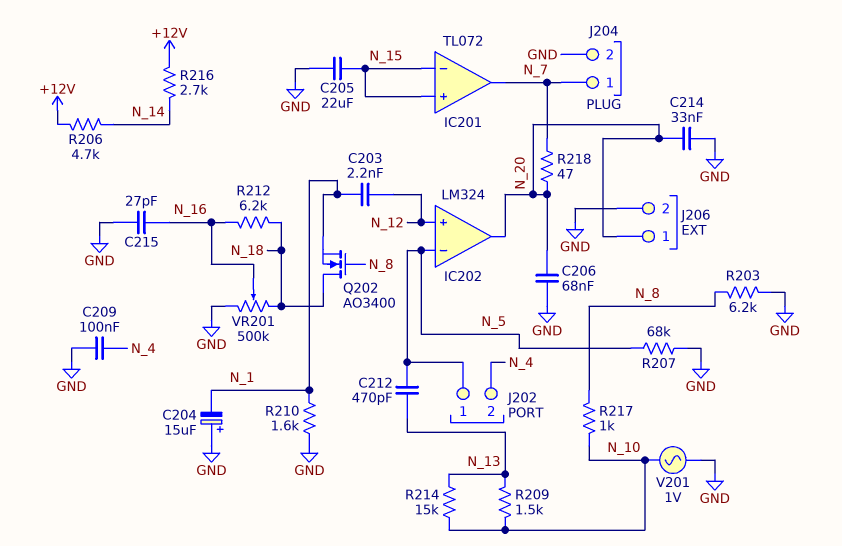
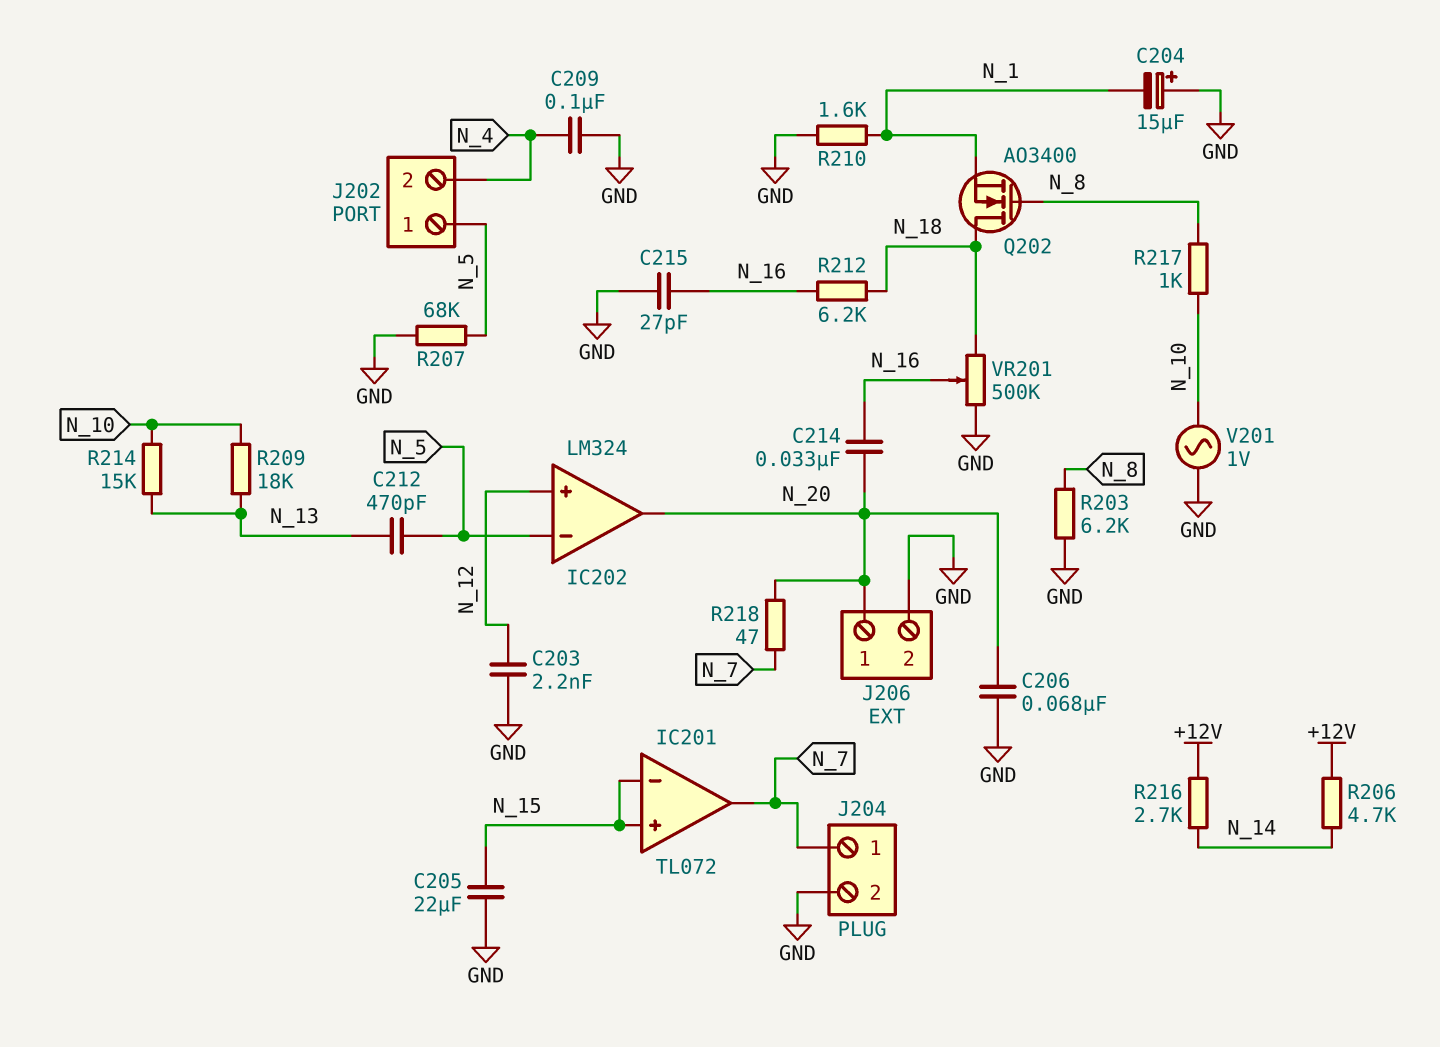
C203: 2.2nF (N_1, N_12) -> 2.2nF (GND, N_12)
C214: 33nF (GND, N_20) -> 33nF (N_16, N_20)
R209: 1.5k (N_10, N_13) -> 18k (N_10, N_13)

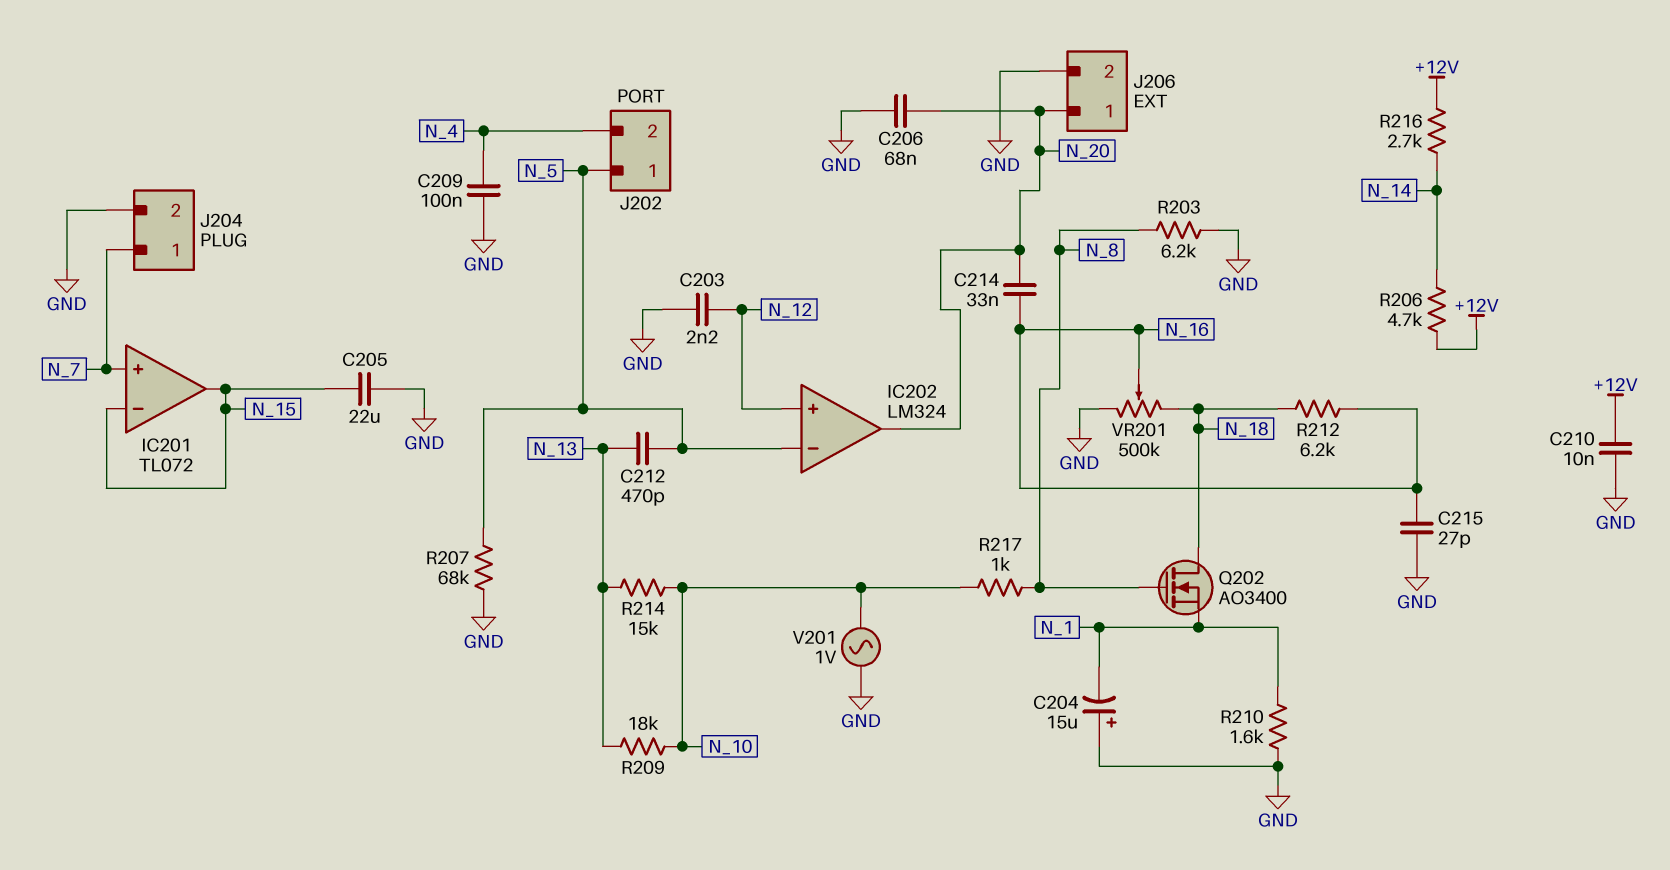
C210: none -> 10nF (+12V, GND)
IC201 pin in+: N_15 -> N_7
IC201 pin out: N_7 -> N_15
R218: 47 (N_7, N_20) -> none

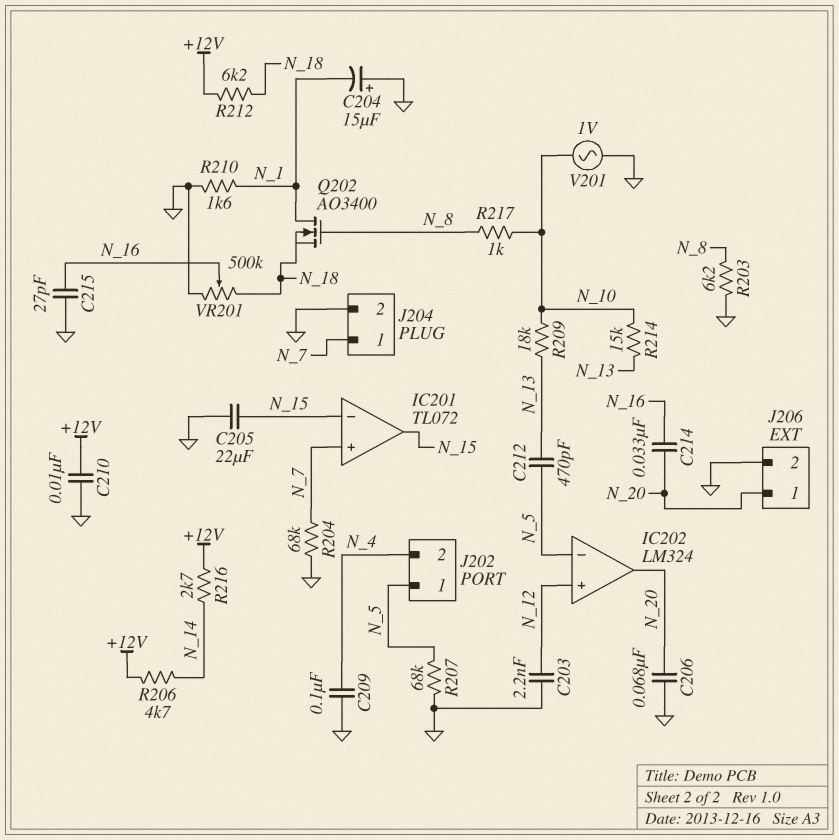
Q202: NMOS AO3400 (G N_8, D N_18, S N_1) -> NMOS AO3400 (G N_8, D N_1, S N_18)
R204: none -> 68k (GND, N_7)
R212: 6.2k (N_16, N_18) -> 6.2k (+12V, N_18)

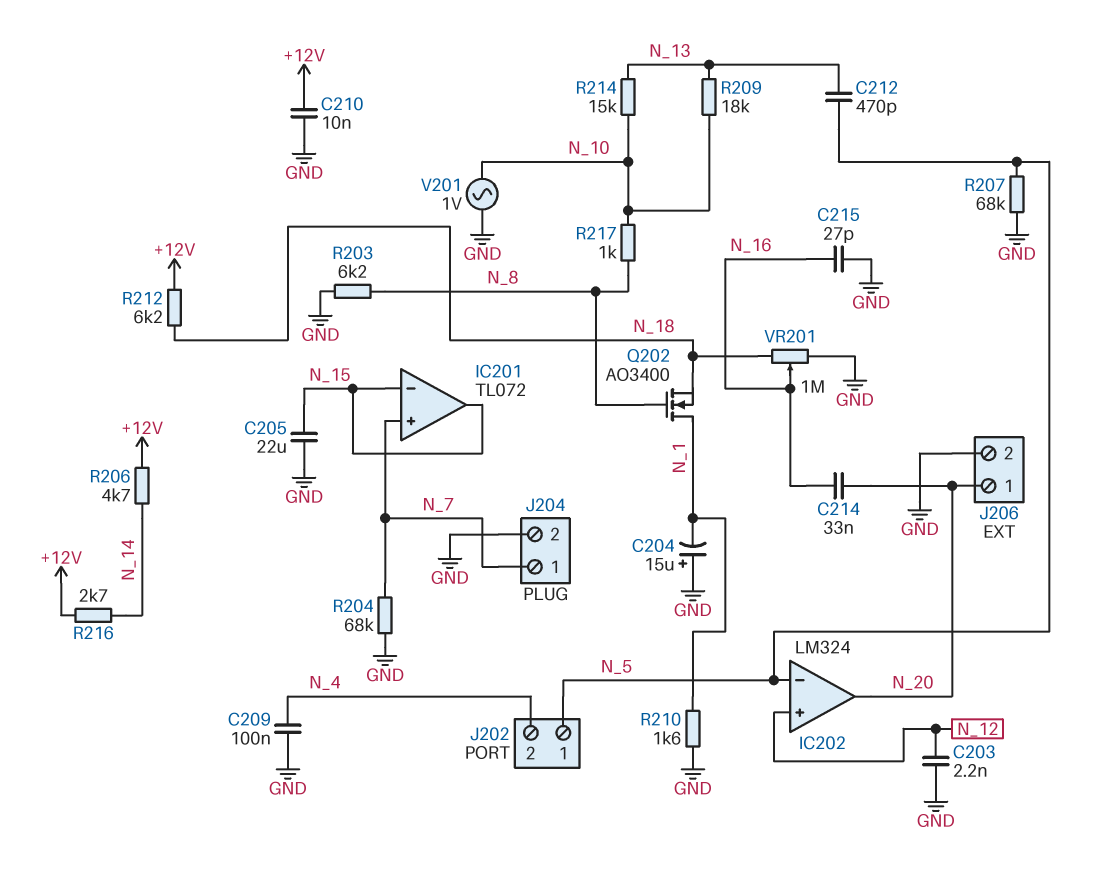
C206: 68nF (GND, N_20) -> none
VR201: 500k (GND, N_18, wiper N_16) -> 1M (GND, N_18, wiper N_16)

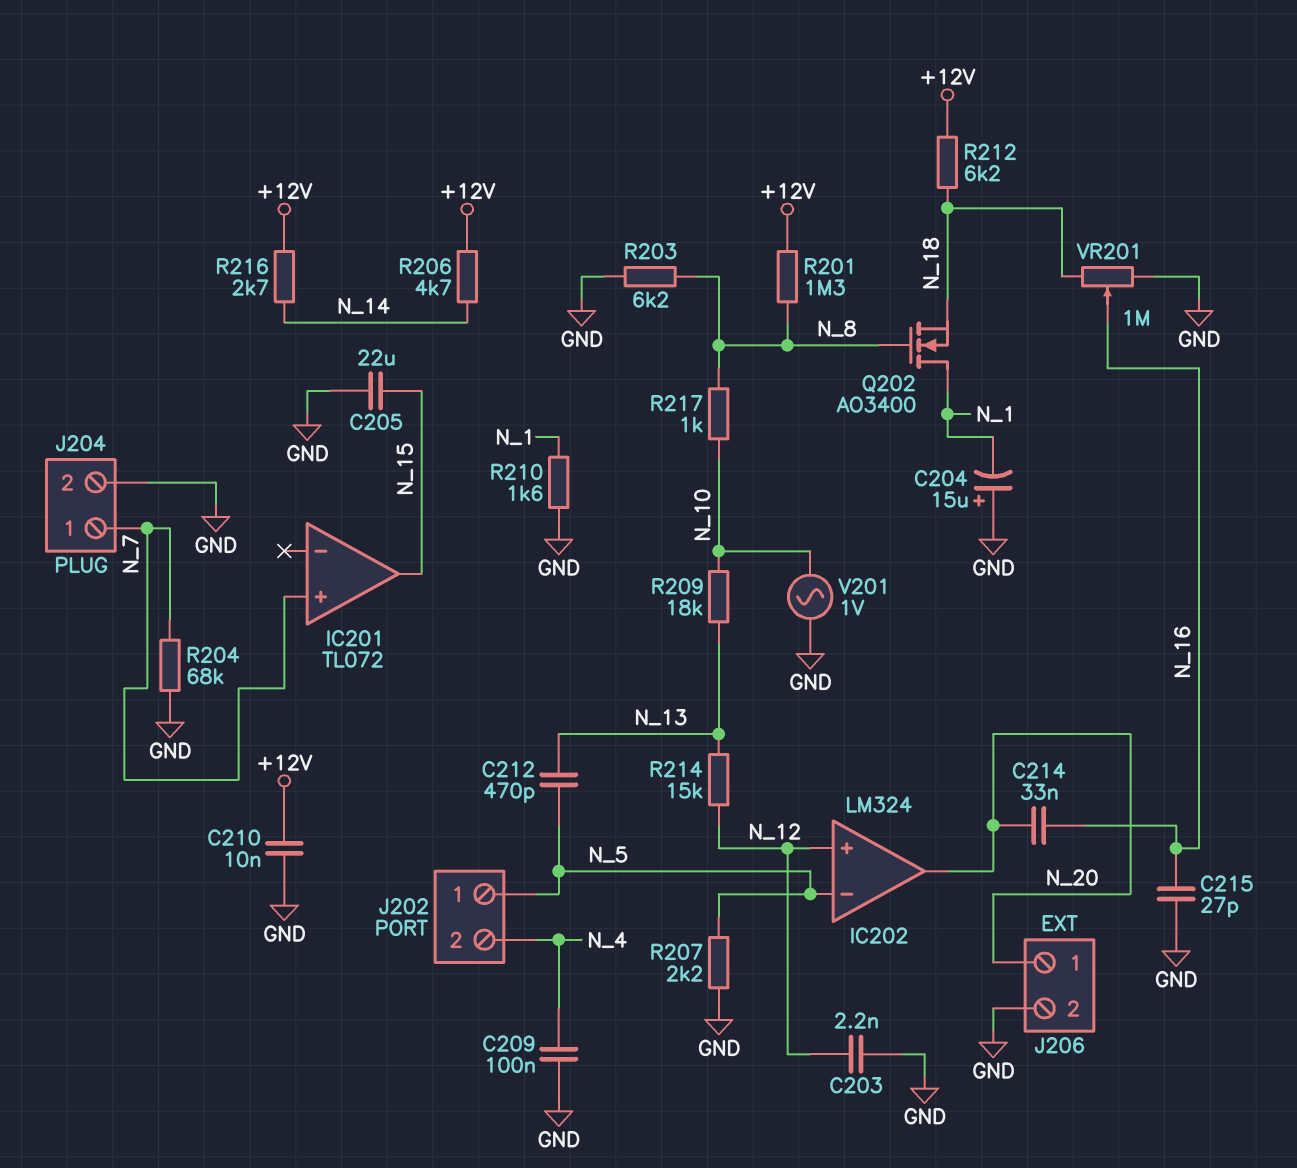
IC201 pin in-: N_15 -> none
R201: none -> 1.3M (+12V, N_8)
R207: 68k (GND, N_5) -> 2.2k (GND, N_5)
R214: 15k (N_10, N_13) -> 15k (N_12, N_13)

